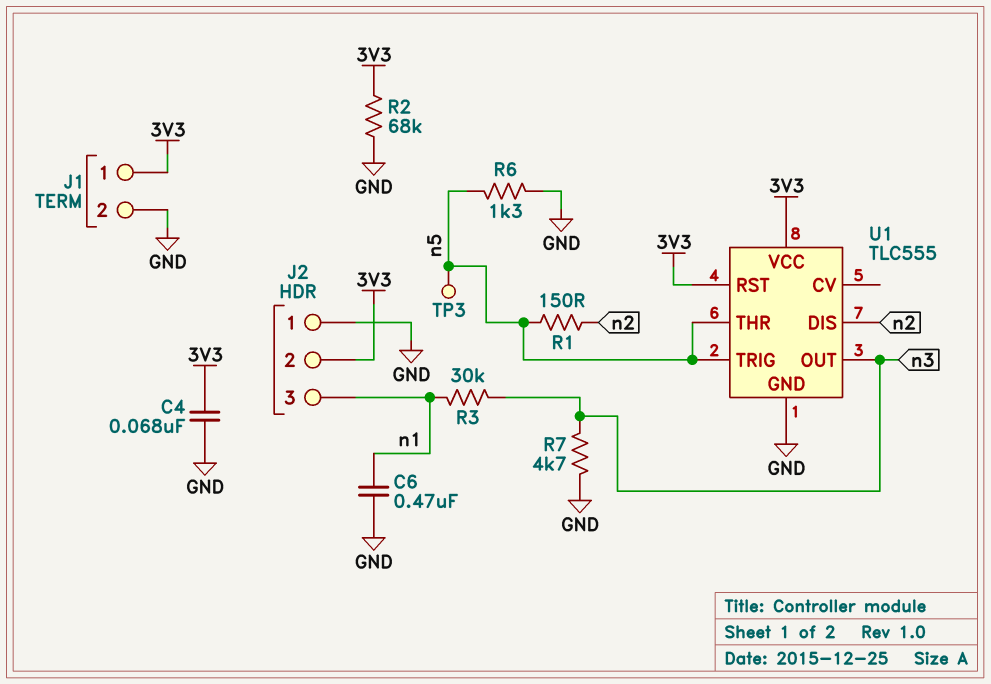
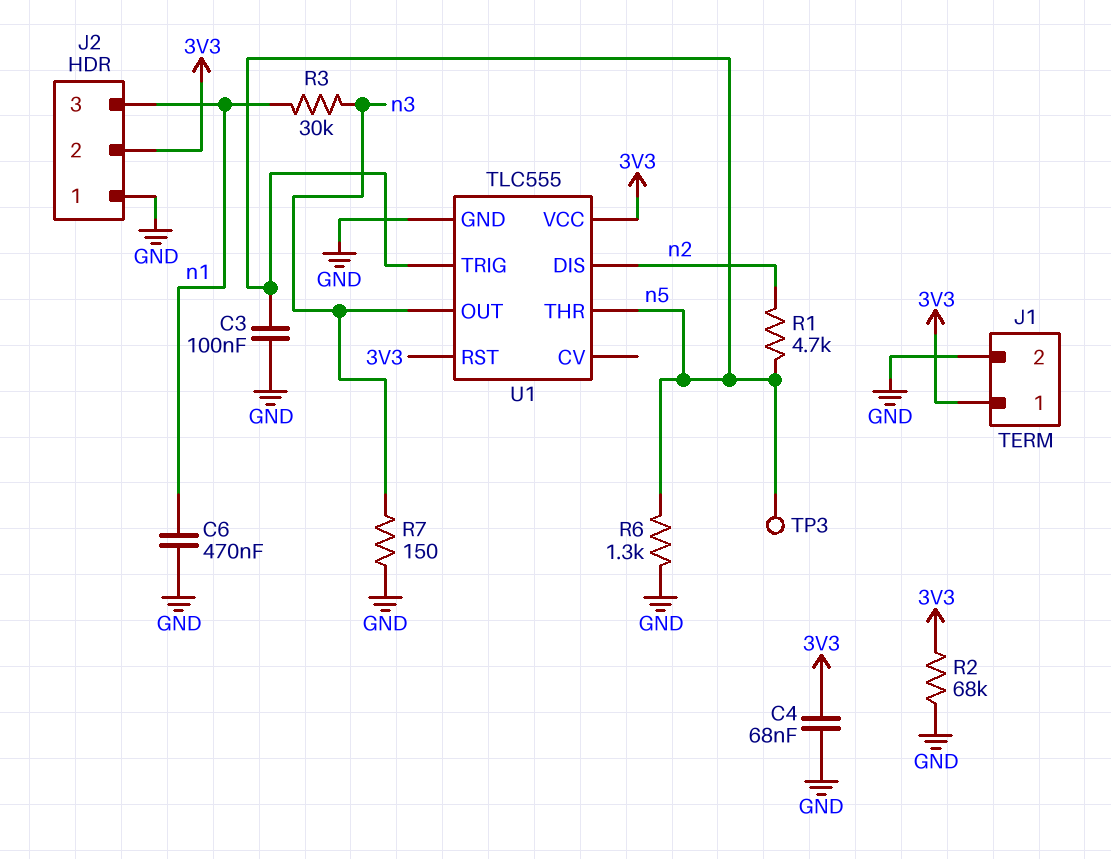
C3: none -> 100nF (GND, n5)
R1: 150 (n2, n5) -> 4.7k (n2, n5)
R7: 4.7k (GND, n3) -> 150 (GND, n3)

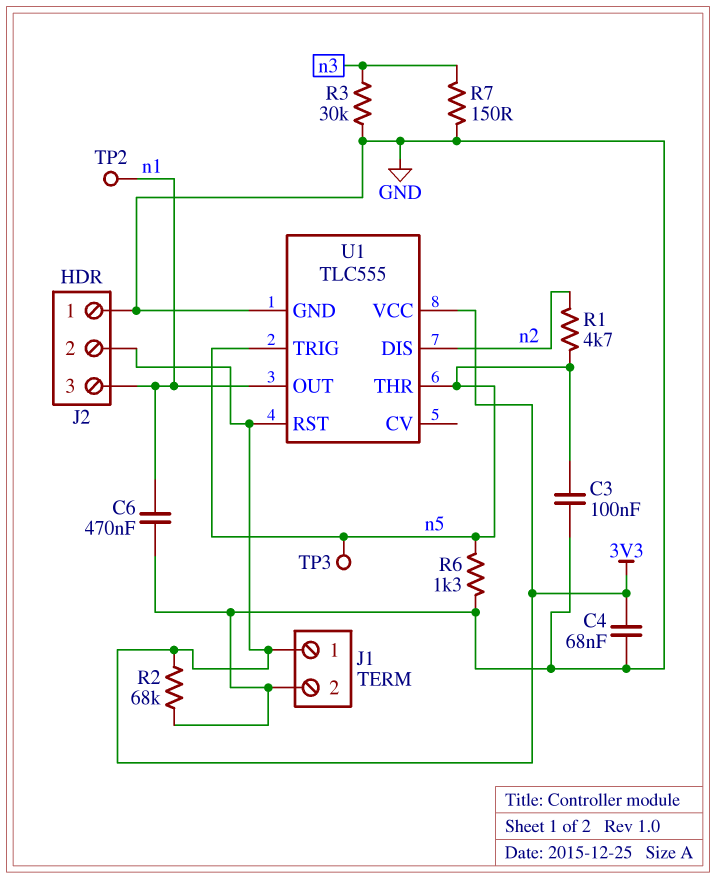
R3: 30k (n1, n3) -> 30k (GND, n3)
TP2: none -> test point (n1)
U1 pin OUT: n3 -> n1

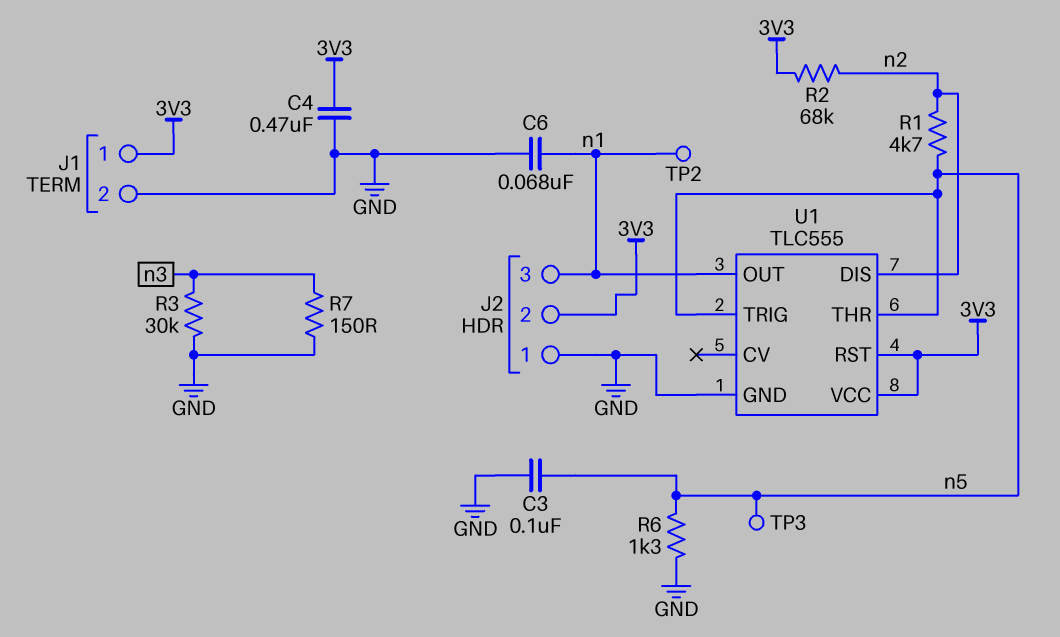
C4: 68nF (3V3, GND) -> 470nF (3V3, GND)
C6: 470nF (GND, n1) -> 68nF (GND, n1)
R2: 68k (3V3, GND) -> 68k (3V3, n2)

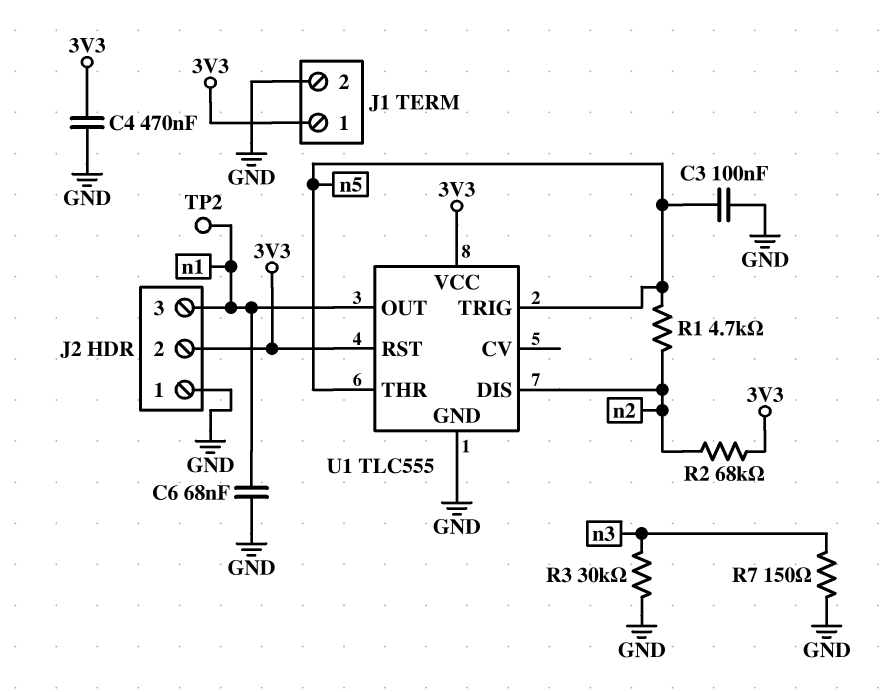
R6: 1.3k (GND, n5) -> none
TP3: test point (n5) -> none

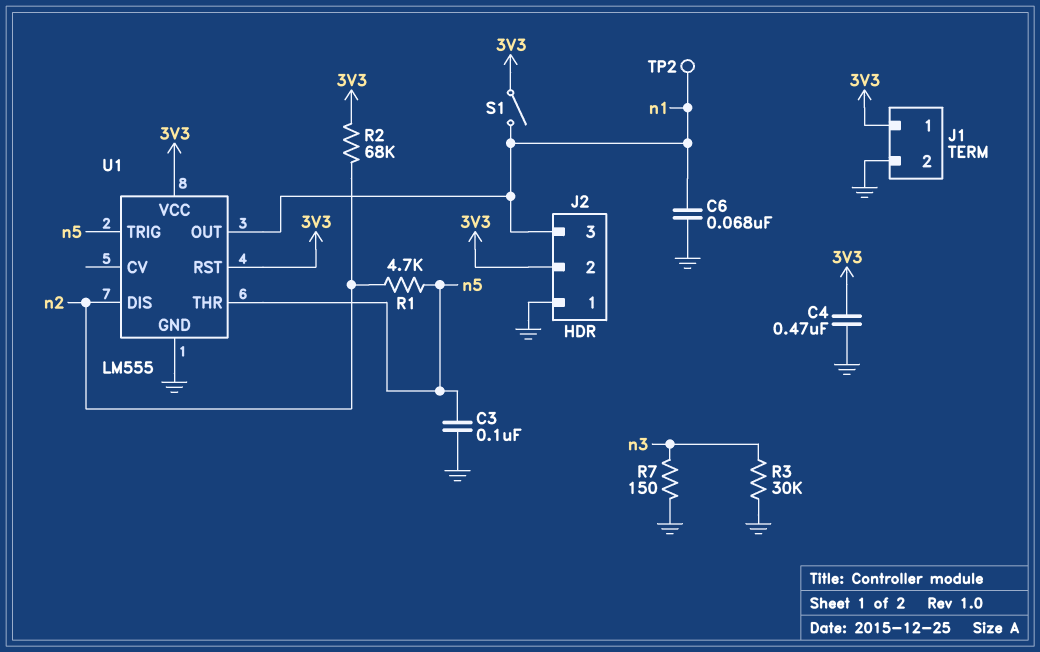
S1: none -> switch (3V3, n1)
U1: TLC555 -> LM555

